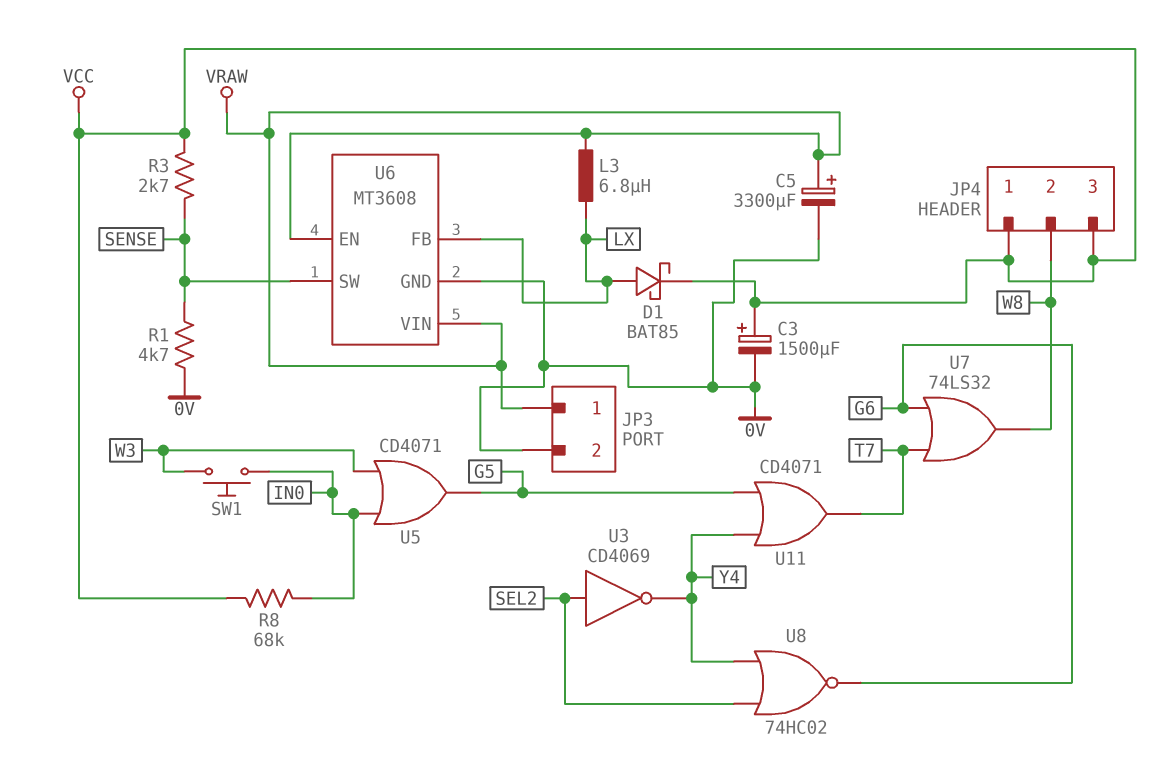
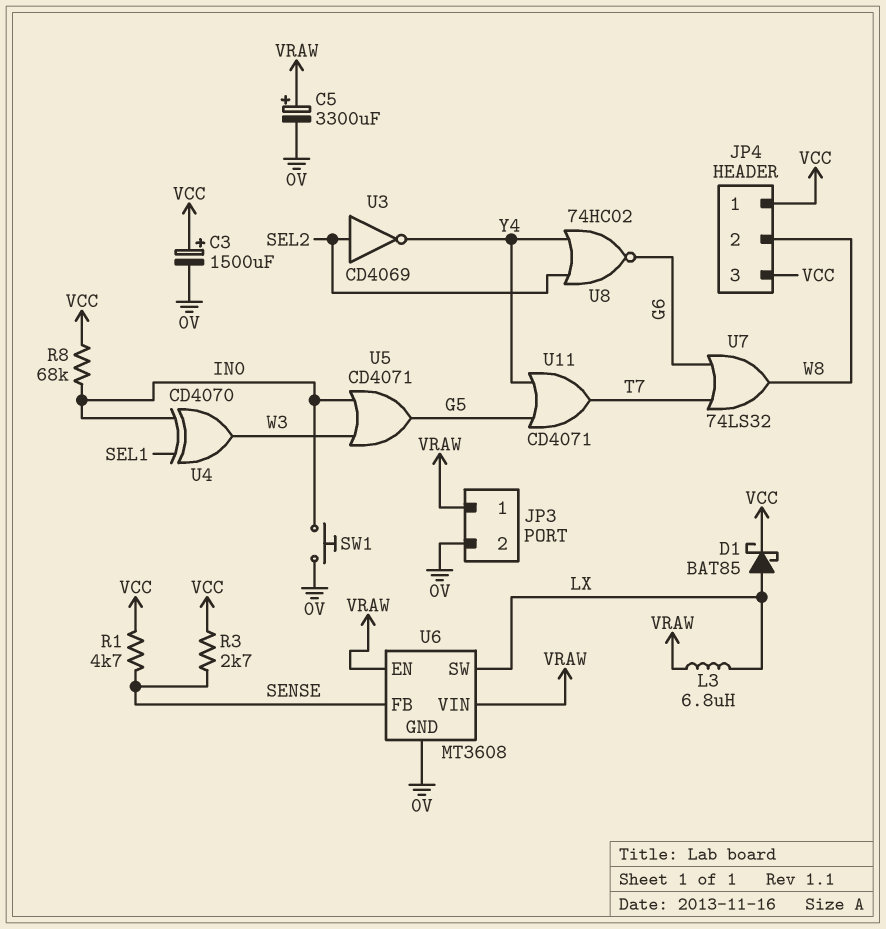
R1: 4.7k (0V, SENSE) -> 4.7k (SENSE, VCC)
SW1: button (IN0, W3) -> button (0V, IN0)
U4: none -> XOR CD4070 (in IN0, in SEL1, out W3)
U6 pin FB: LX -> SENSE
U6 pin SW: SENSE -> LX

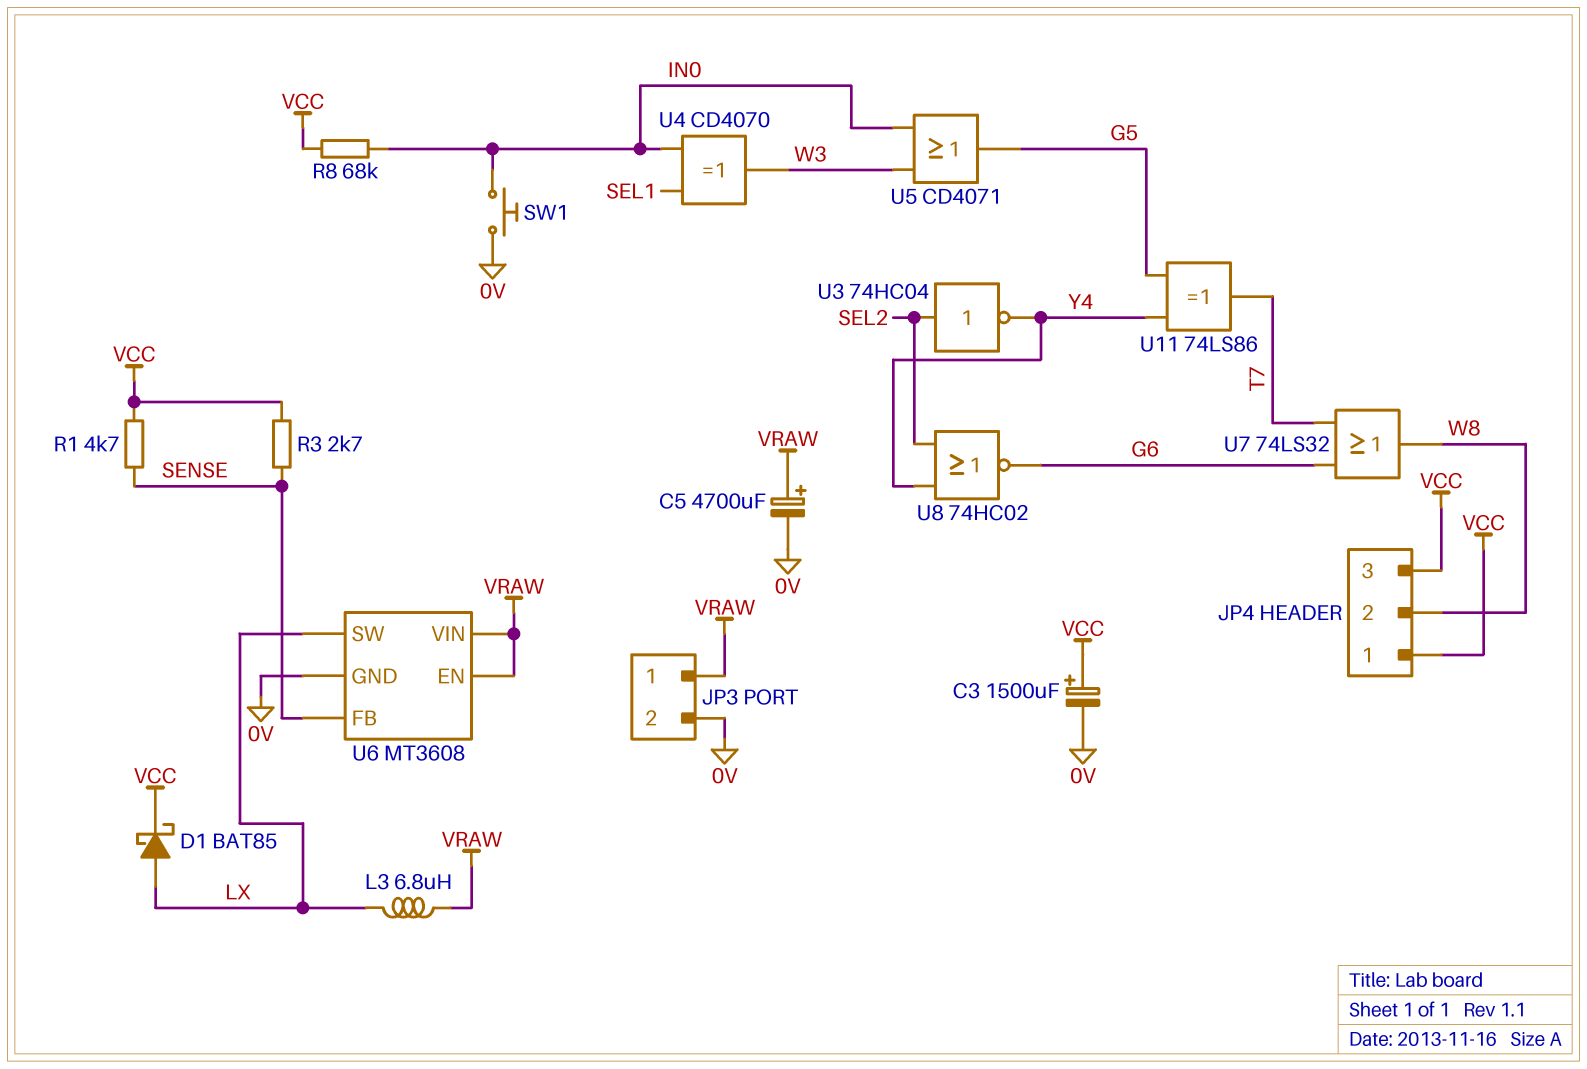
C5: 3300uF (plus VRAW, minus 0V) -> 4700uF (plus VRAW, minus 0V)
U3: NOT CD4069 (in SEL2, out Y4) -> NOT 74HC04 (in SEL2, out Y4)
U11: OR CD4071 (in G5, in Y4, out T7) -> XOR 74LS86 (in G5, in Y4, out T7)

